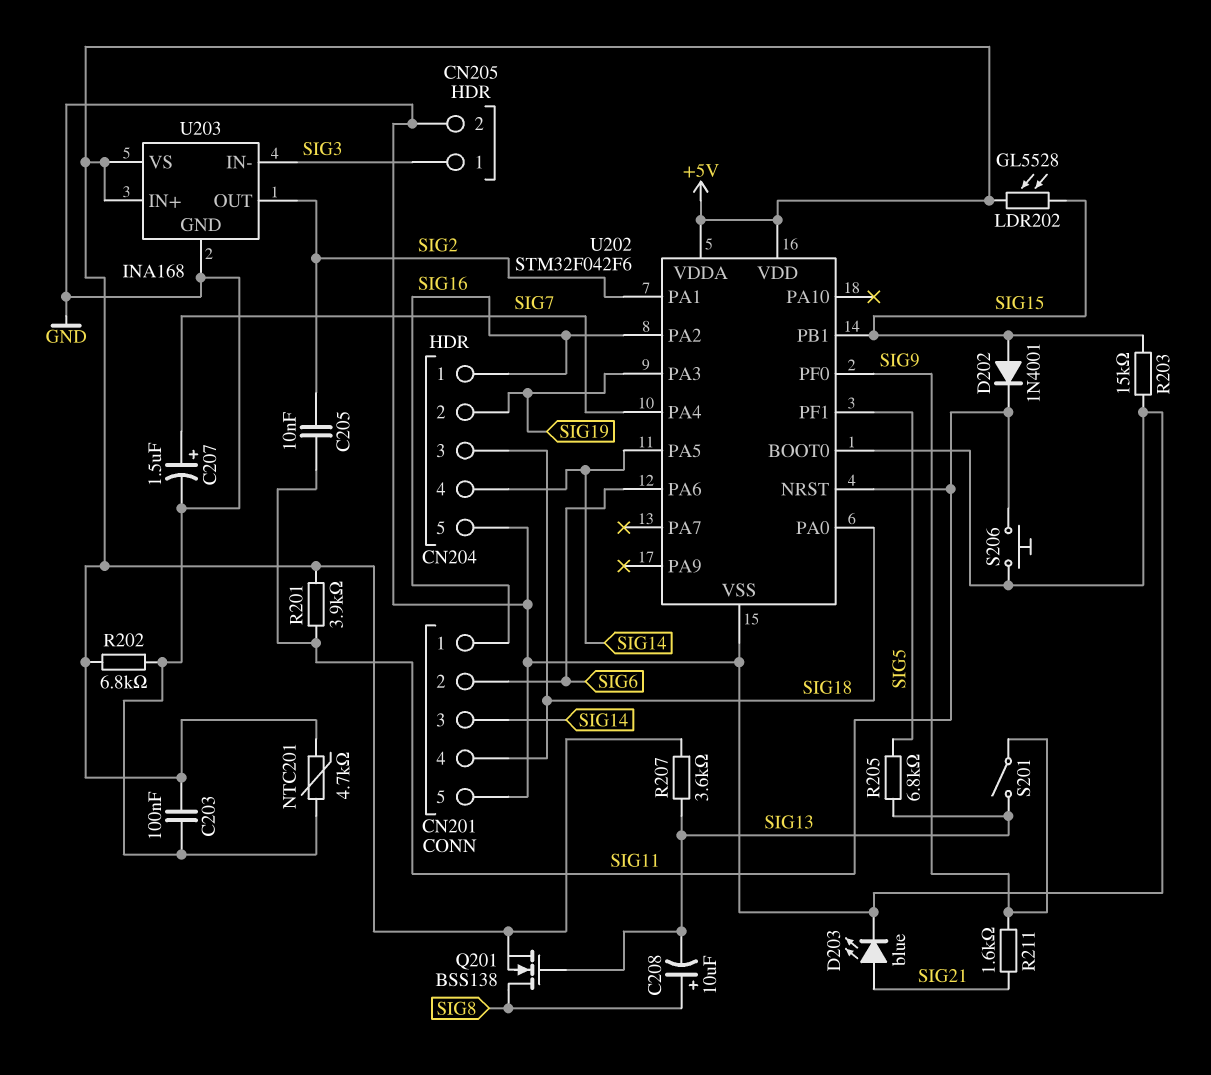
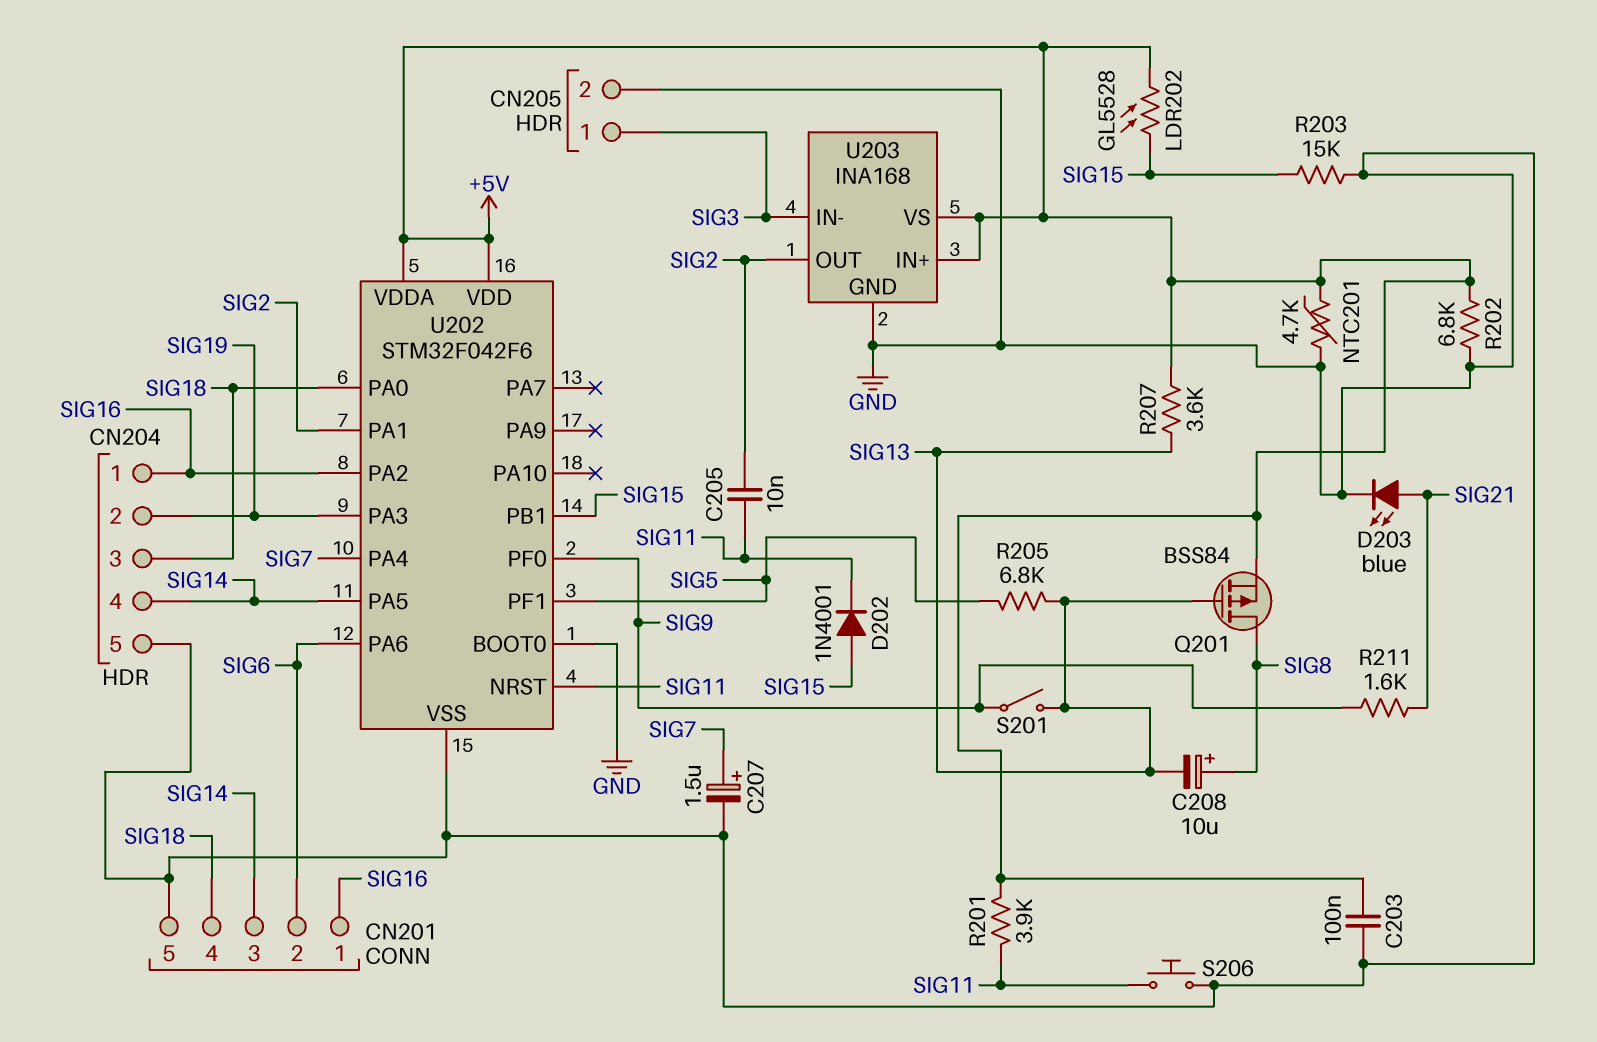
Q201: NMOS BSS138 (G SIG13, D SIG8, S +5V) -> PMOS BSS84 (G SIG13, D SIG8, S +5V)

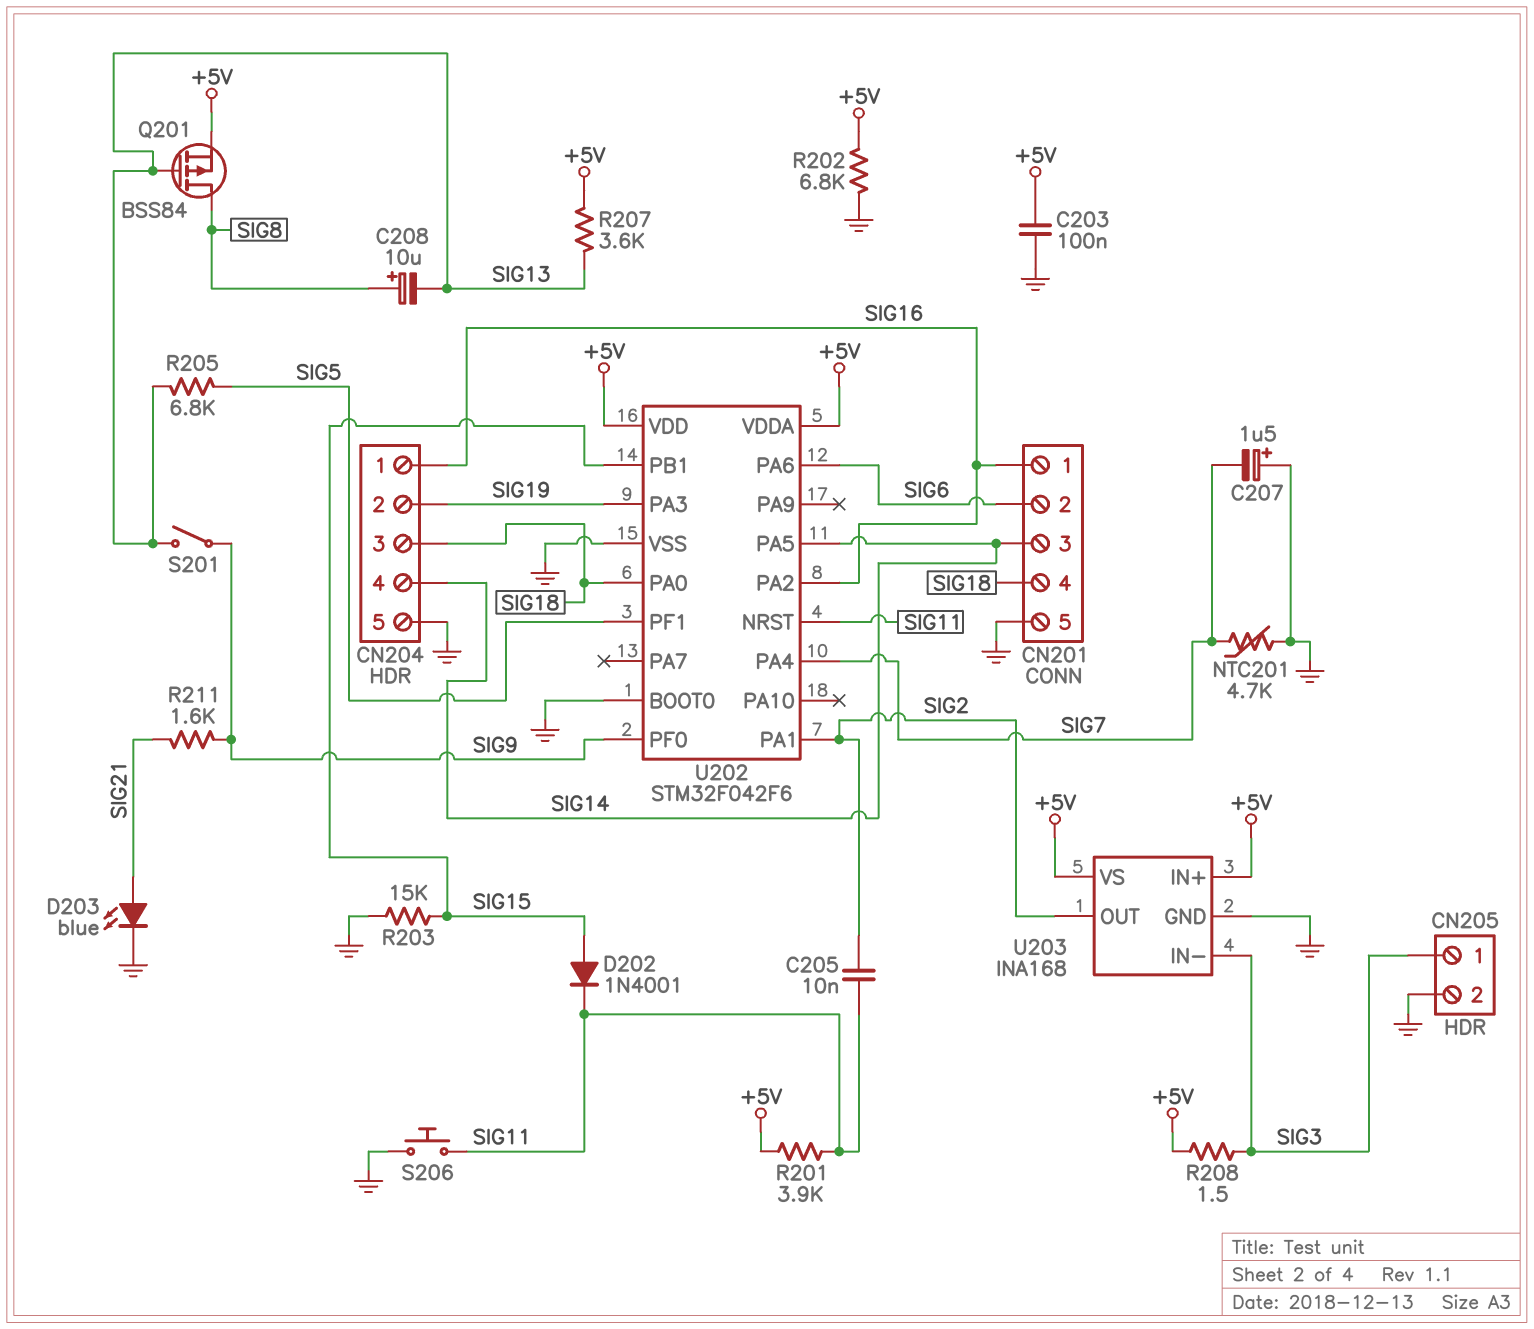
C207: 1.5uF (plus SIG7, minus GND) -> 1.5uF (plus GND, minus SIG7)
LDR202: GL5528 (+5V, SIG15) -> none
NTC201: 4.7k (+5V, GND) -> 4.7k (GND, SIG7)
R208: none -> 1.5 (+5V, SIG3)

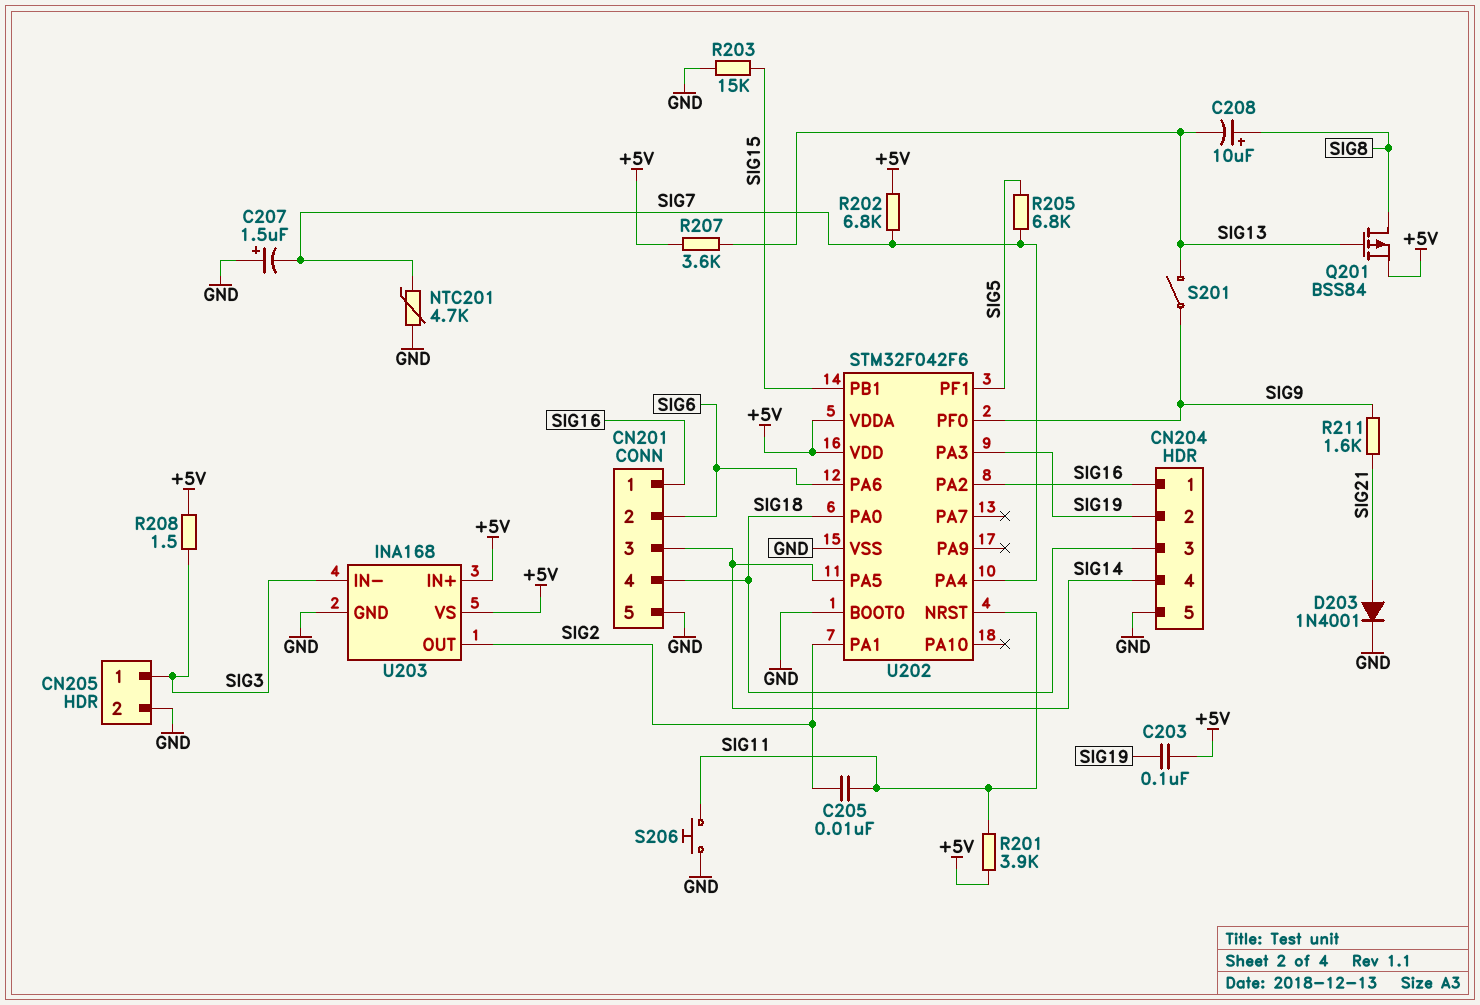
C203: 100nF (+5V, GND) -> 100nF (+5V, SIG19)
D202: diode 1N4001 (A SIG15, K SIG11) -> none
D203: LED blue (A SIG21, K GND) -> diode 1N4001 (A SIG21, K GND)
R202: 6.8k (+5V, GND) -> 6.8k (+5V, SIG7)
R205: 6.8k (SIG5, SIG13) -> 6.8k (SIG5, SIG7)

